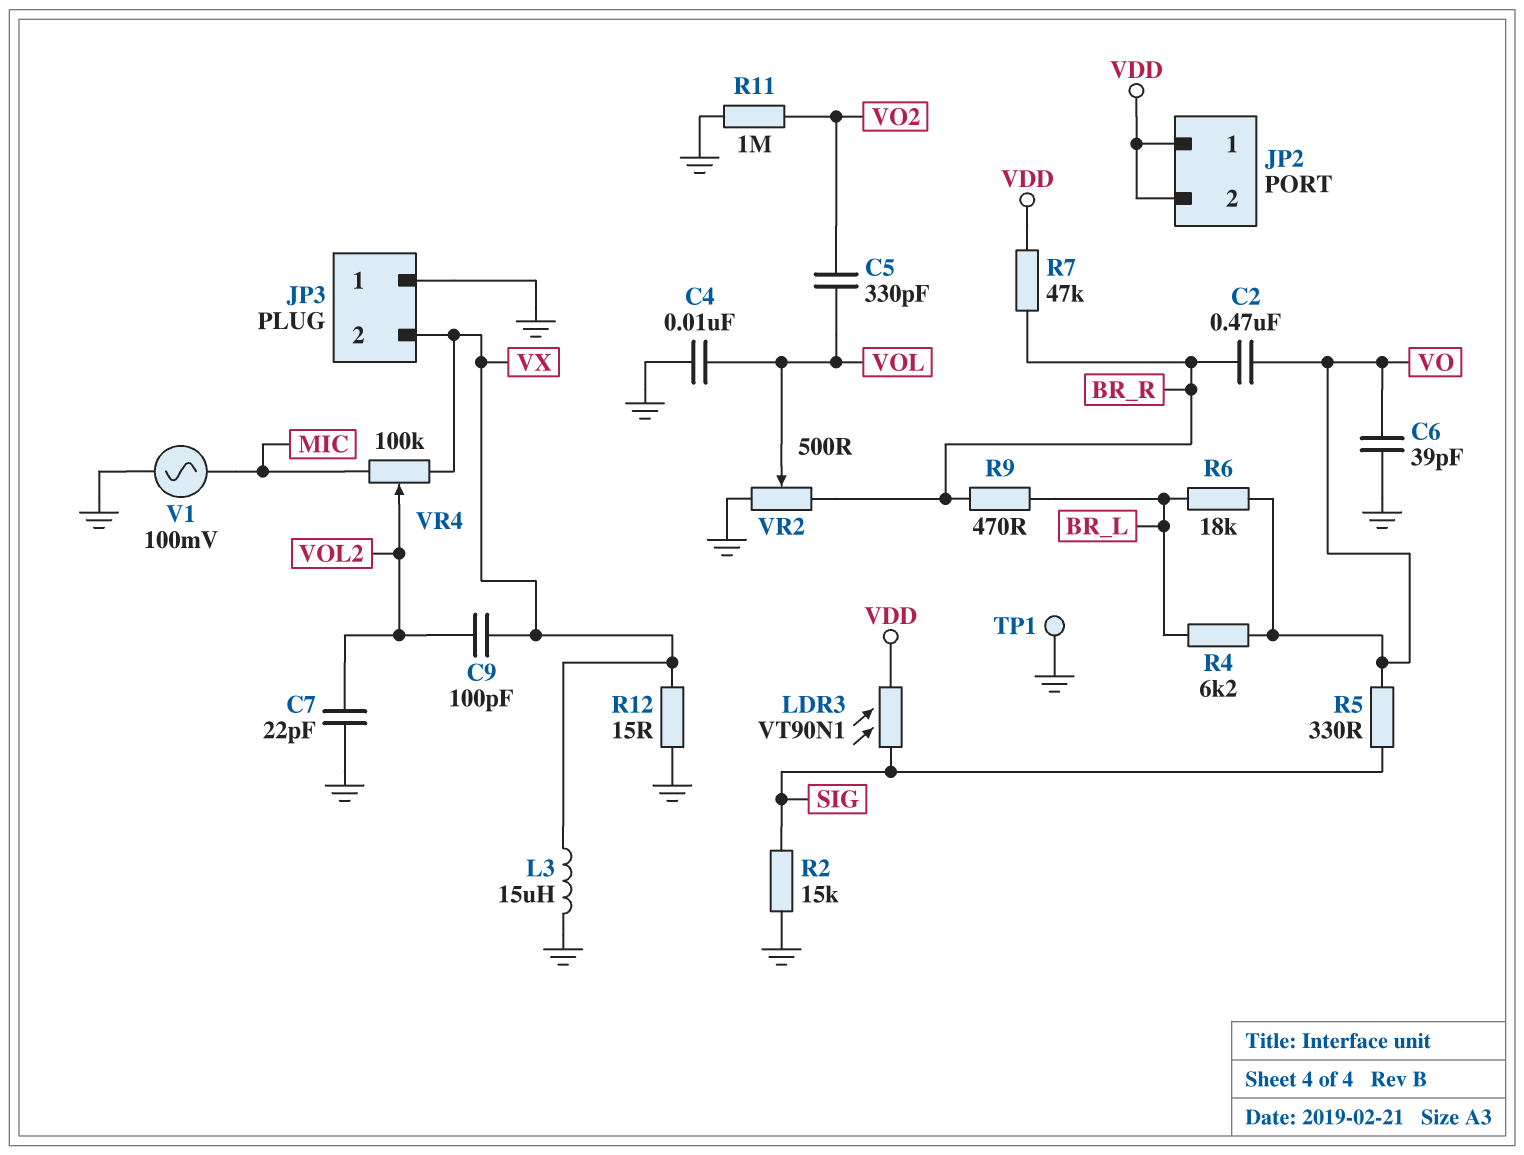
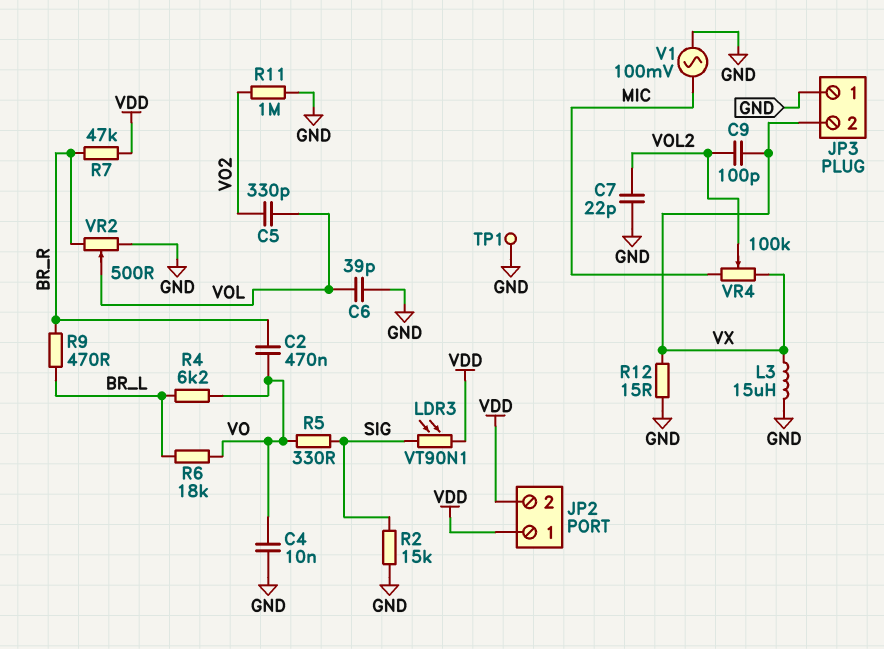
C4: 10nF (GND, VOL) -> 10nF (GND, VO)
C6: 39pF (GND, VO) -> 39pF (GND, VOL)

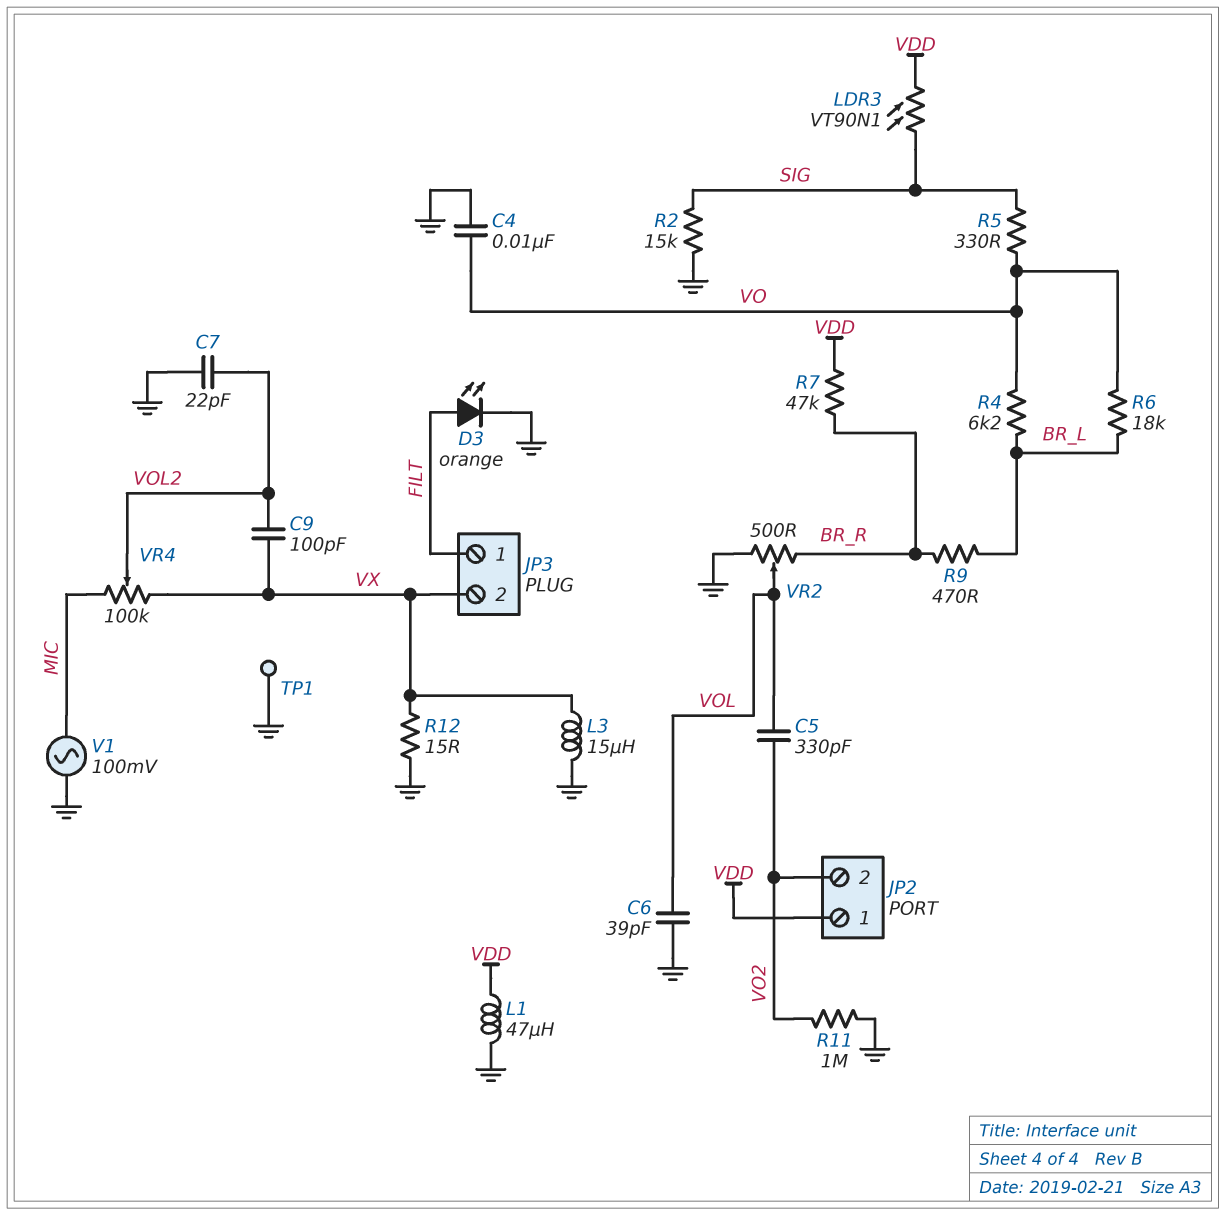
C2: 470nF (BR_R, VO) -> none
D3: none -> LED orange (A FILT, K GND)
JP2 pin 2: VDD -> VO2
JP3 pin 1: GND -> FILT
L1: none -> 47uH (GND, VDD)

